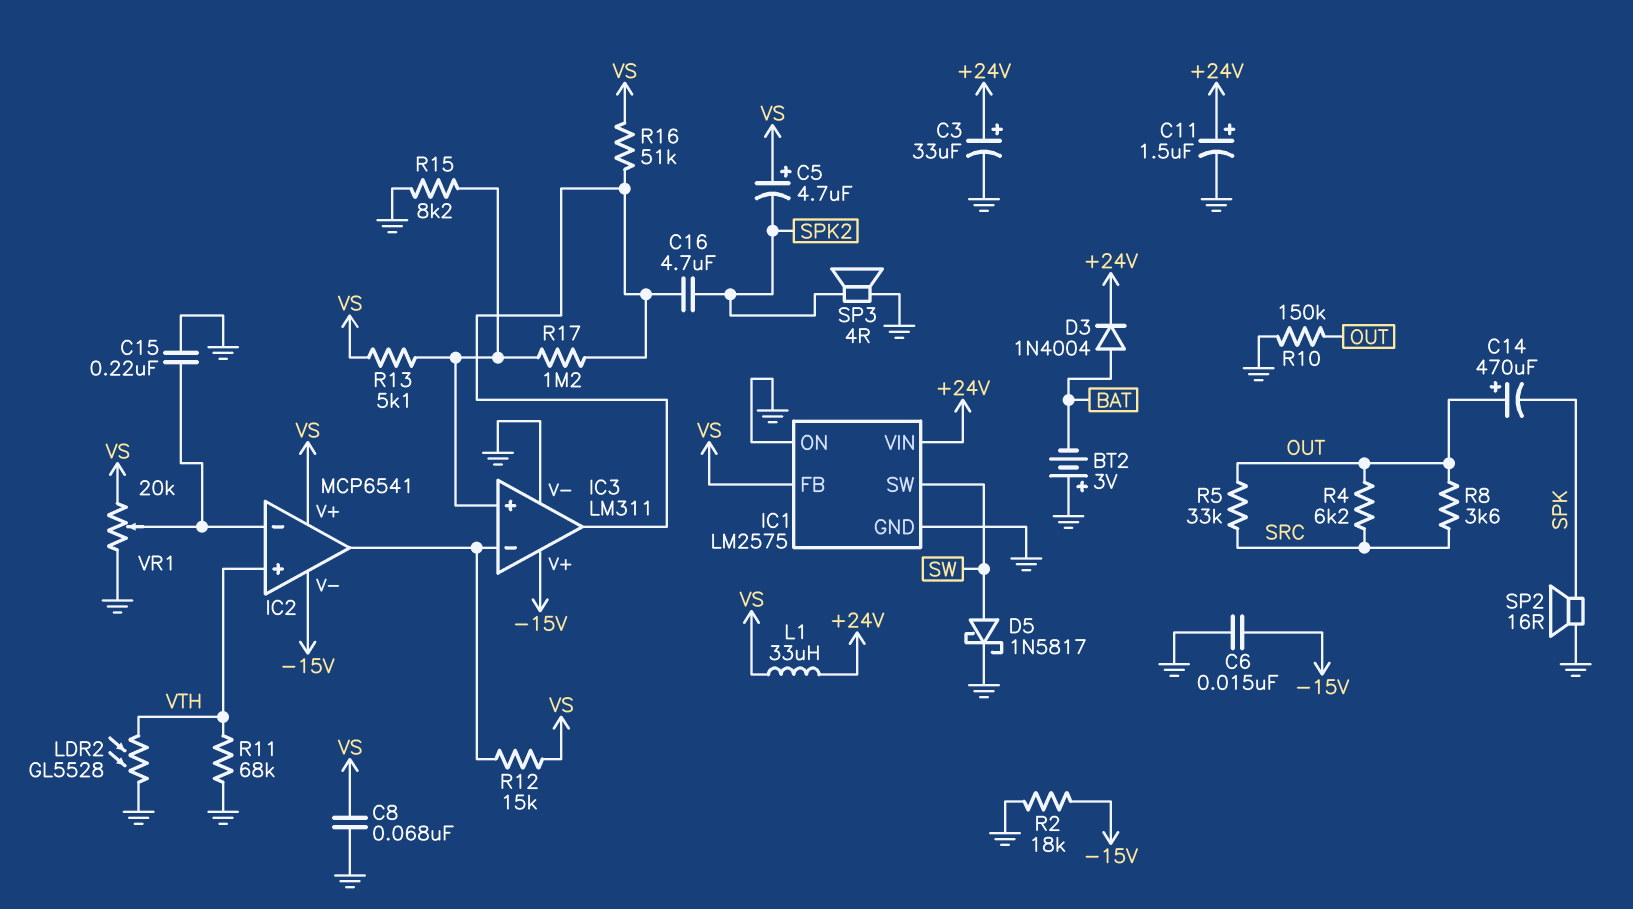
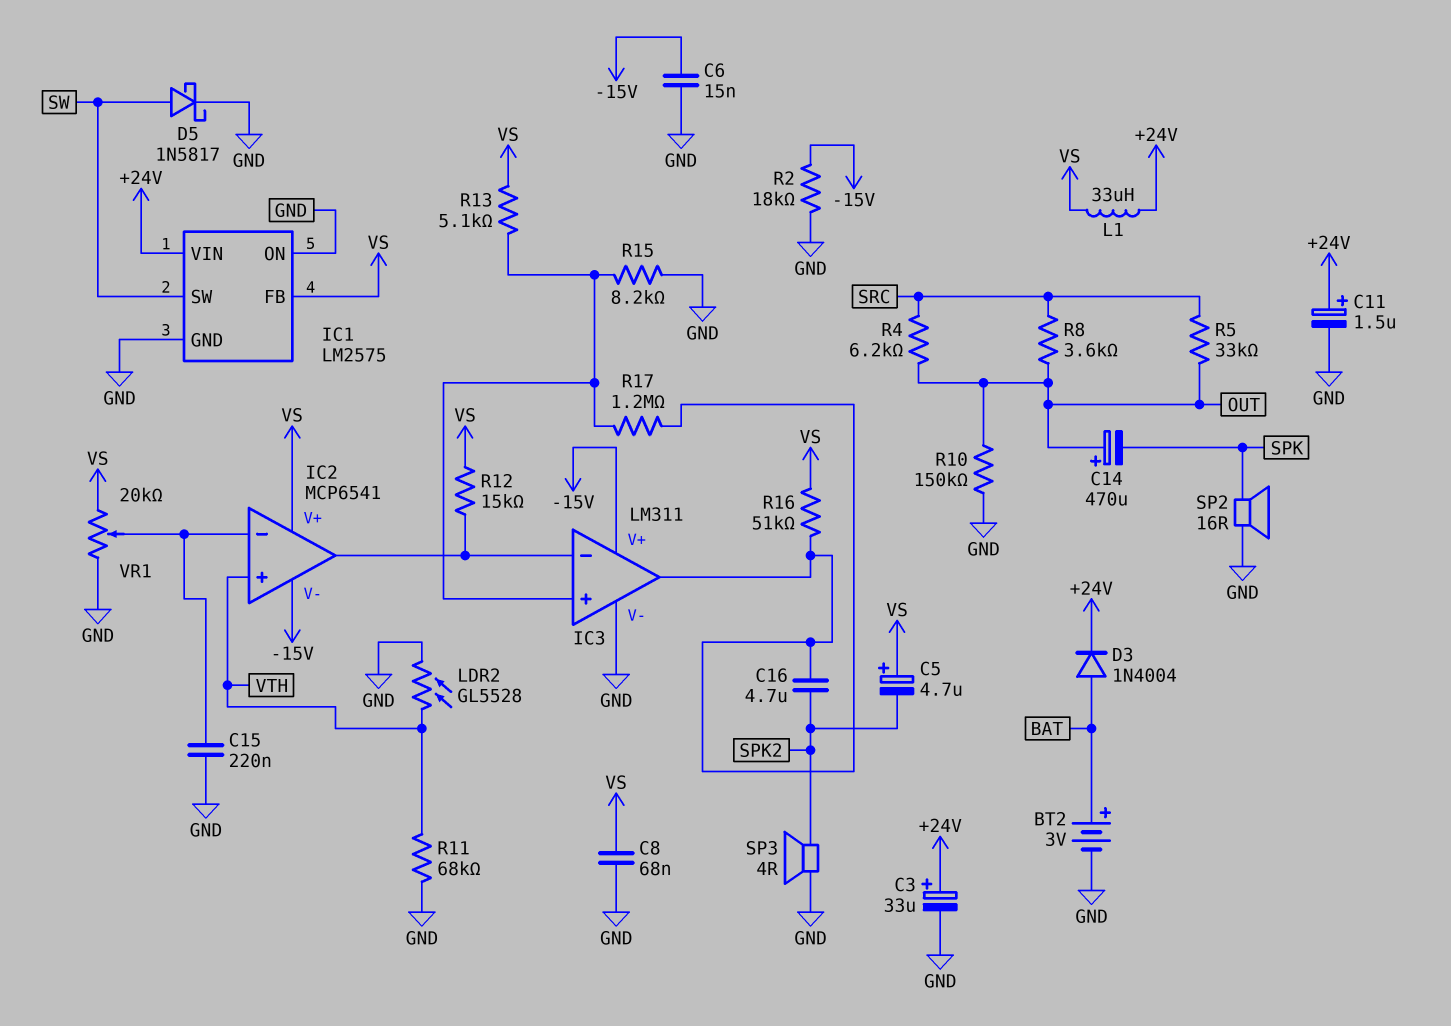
BT2: 3V (plus GND, minus BAT) -> 3V (plus BAT, minus GND)

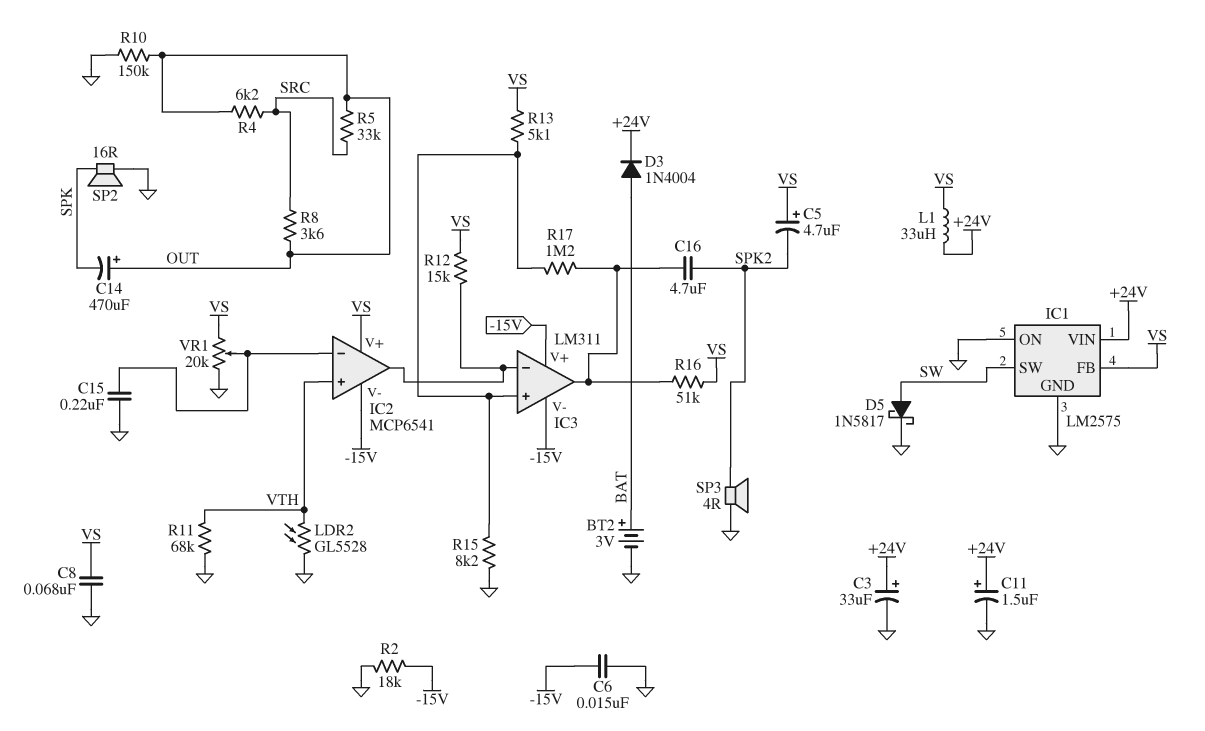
IC3 pin V-: GND -> -15V

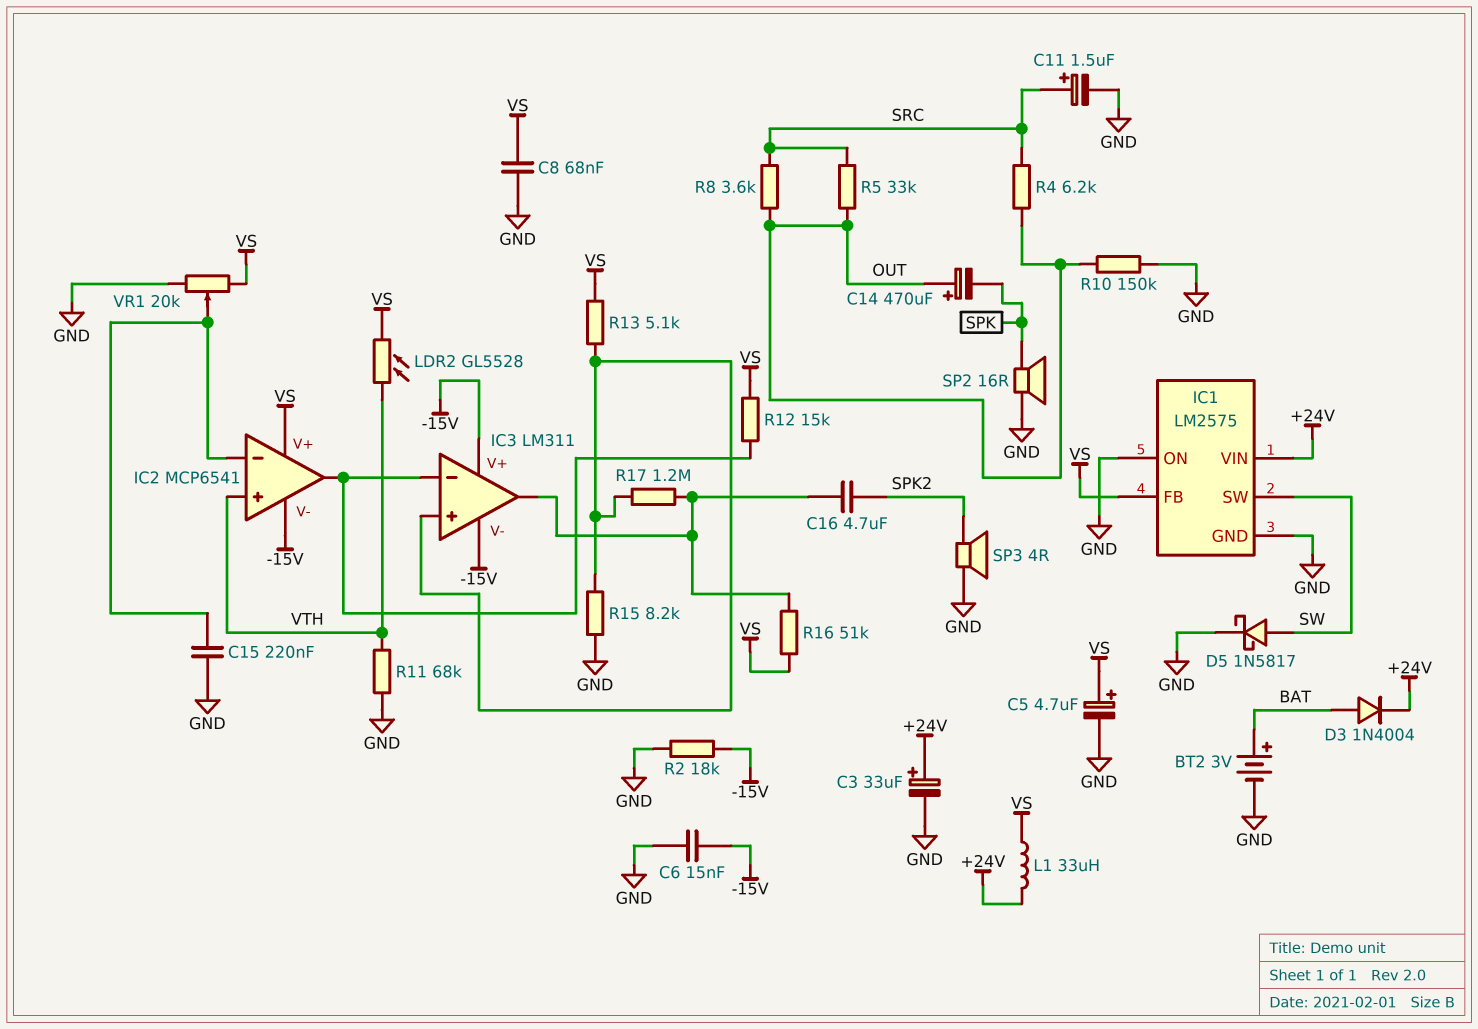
C5: 4.7uF (plus VS, minus SPK2) -> 4.7uF (plus VS, minus GND)
C11: 1.5uF (plus +24V, minus GND) -> 1.5uF (plus SRC, minus GND)
LDR2: GL5528 (GND, VTH) -> GL5528 (VS, VTH)

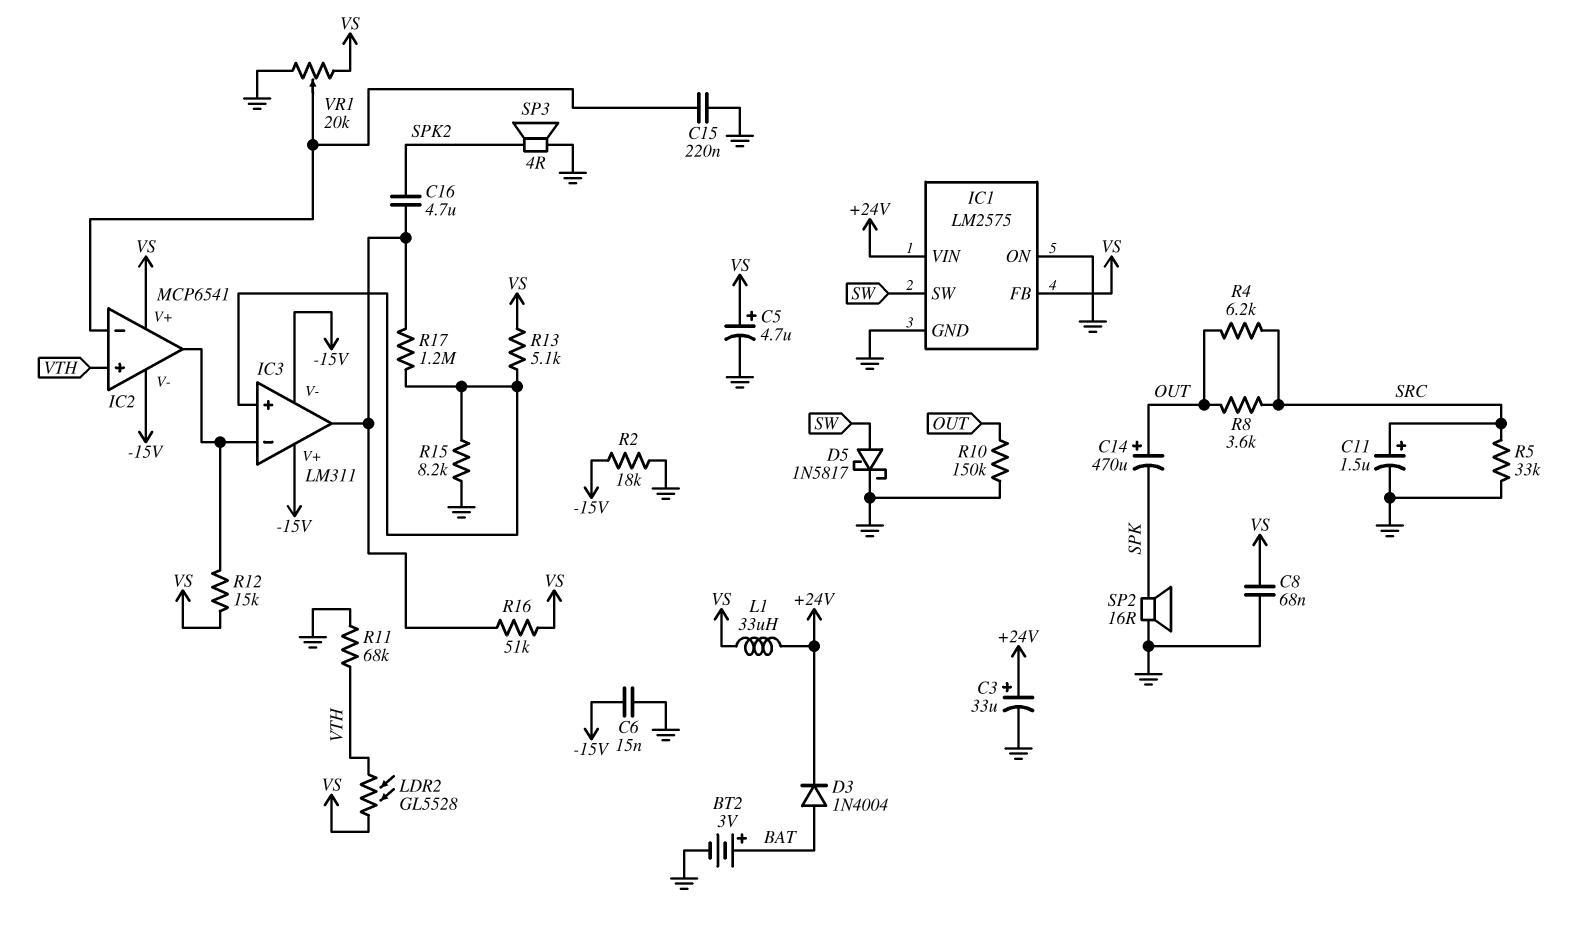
R5: 33k (OUT, SRC) -> 33k (GND, SRC)

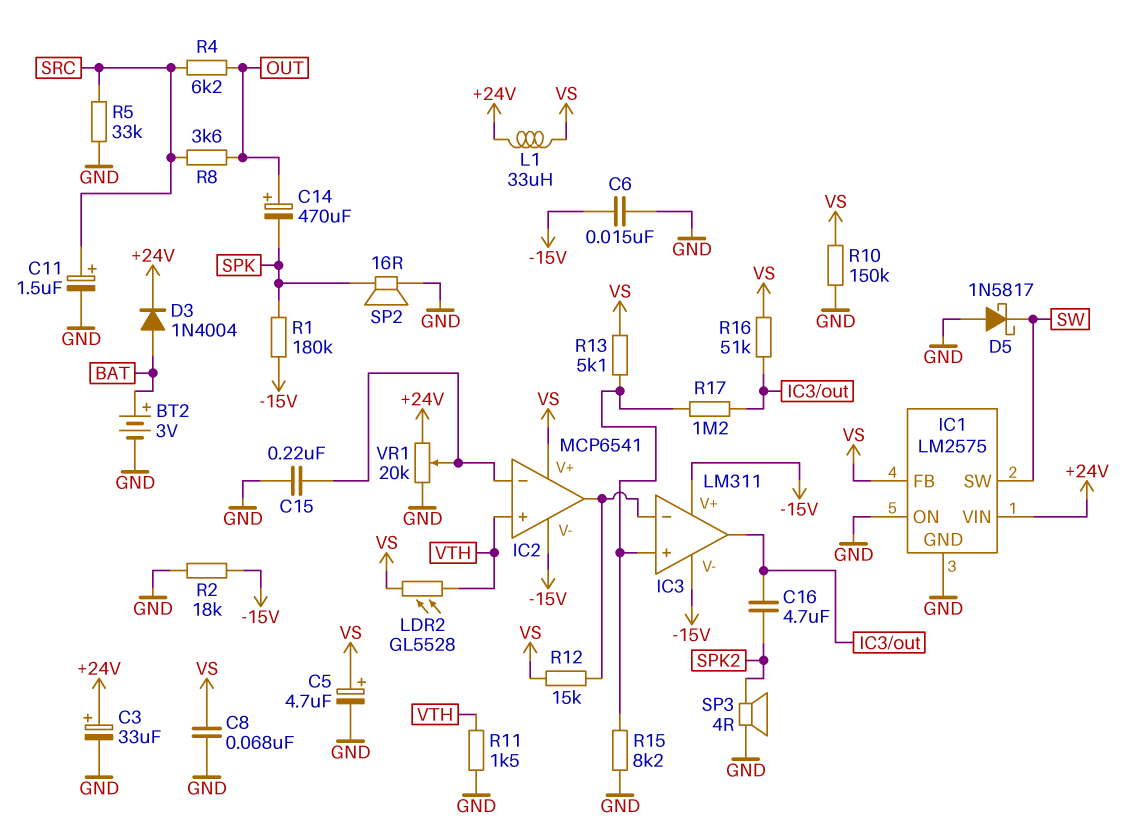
D5: schottky 1N5817 (A SW, K GND) -> schottky 1N5817 (A GND, K SW)
R1: none -> 180k (-15V, SPK)
R10: 150k (GND, OUT) -> 150k (GND, VS)
R11: 68k (GND, VTH) -> 1.5k (GND, VTH)
VR1: 20k (GND, VS, wiper IC2/in-) -> 20k (+24V, GND, wiper IC2/in-)

